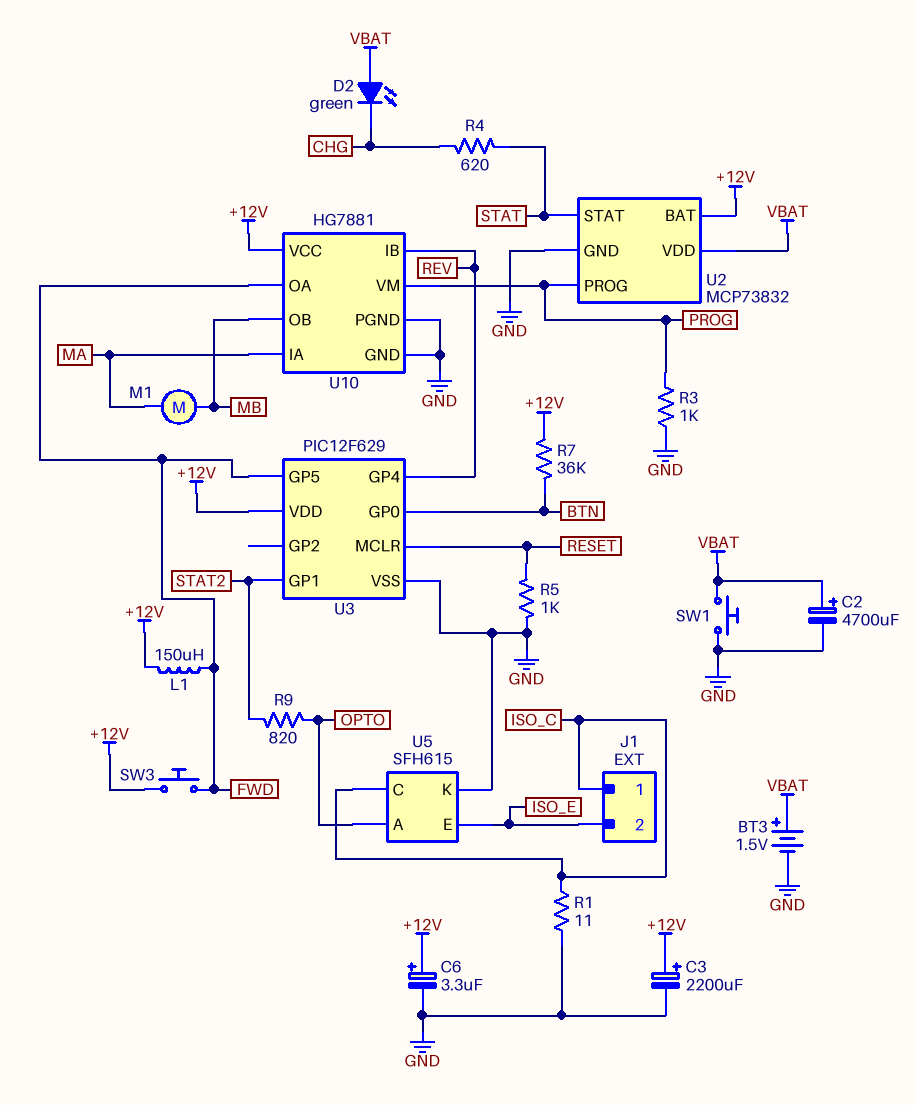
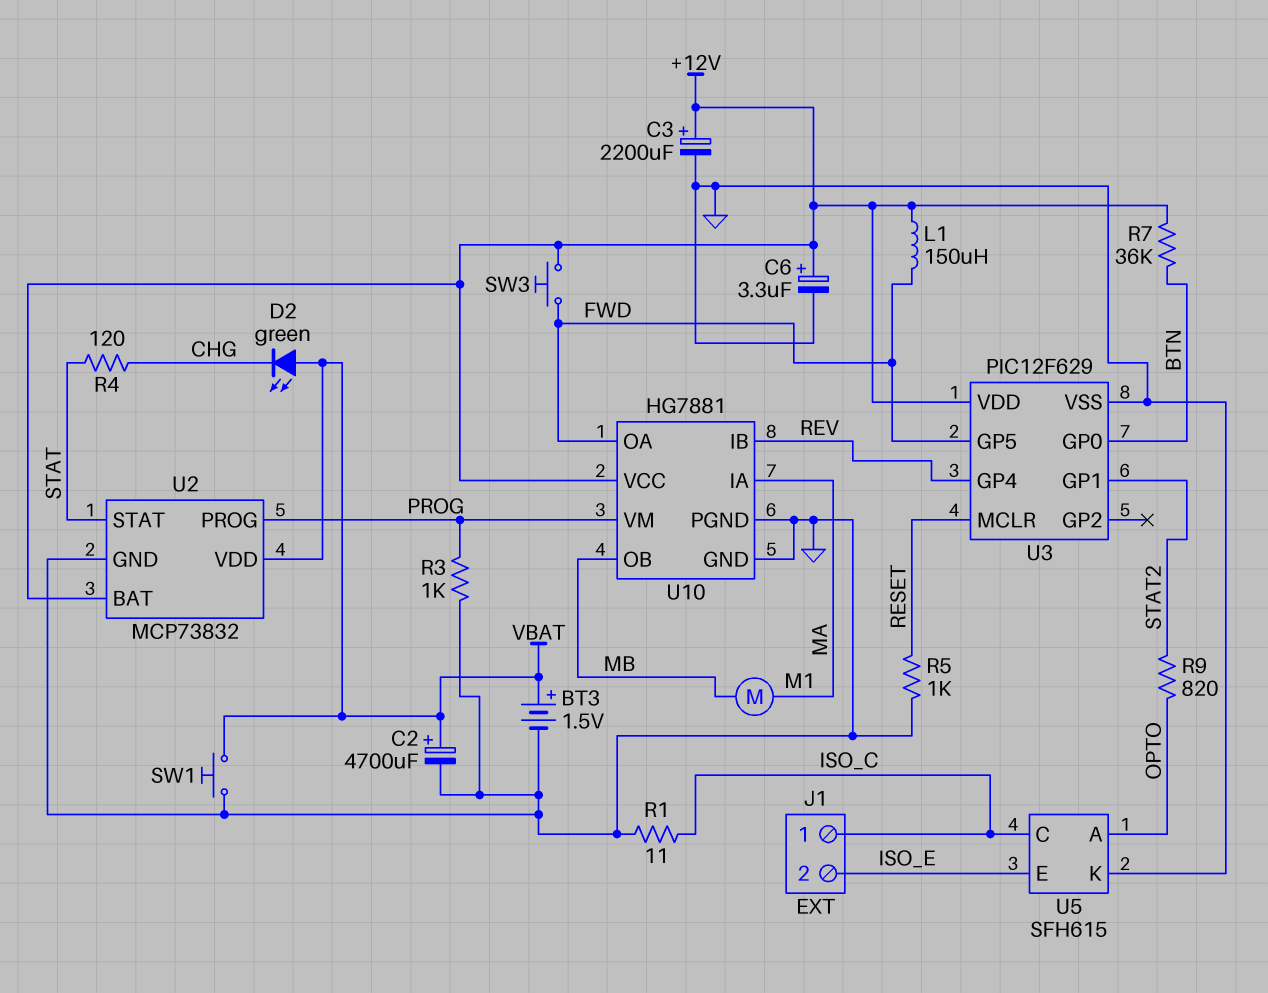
R4: 620 (CHG, STAT) -> 120 (CHG, STAT)

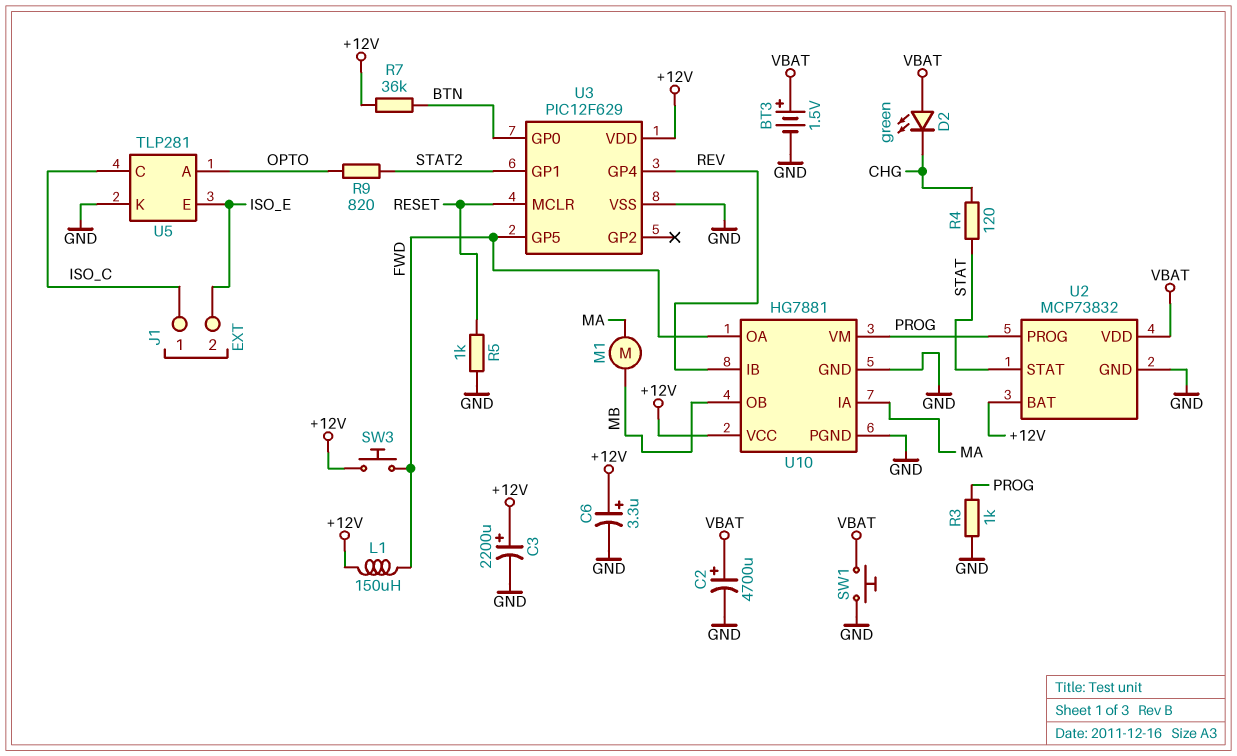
R1: 11 (GND, ISO_C) -> none
U5: SFH615 -> TLP281

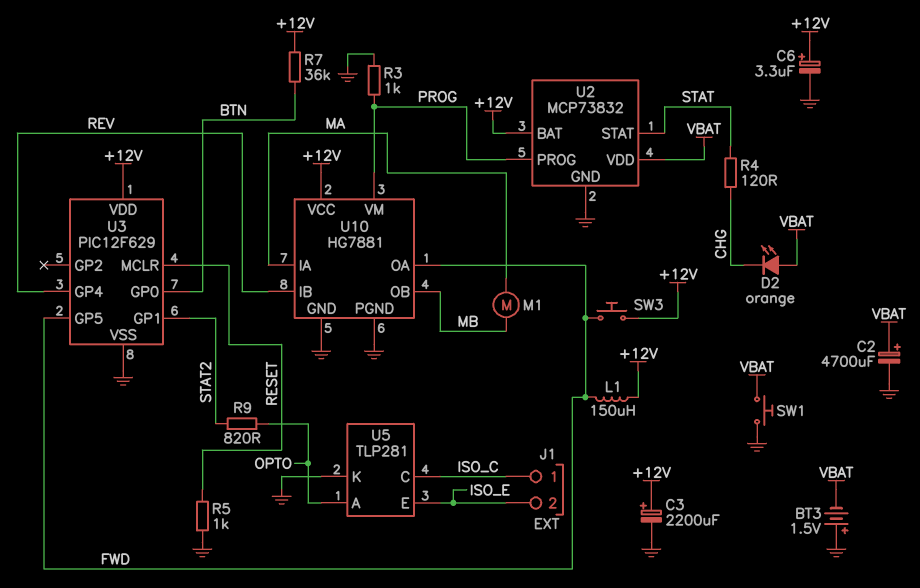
BT3: 1.5V (plus VBAT, minus GND) -> 1.5V (plus GND, minus VBAT)
D2: LED green (A VBAT, K CHG) -> LED orange (A VBAT, K CHG)

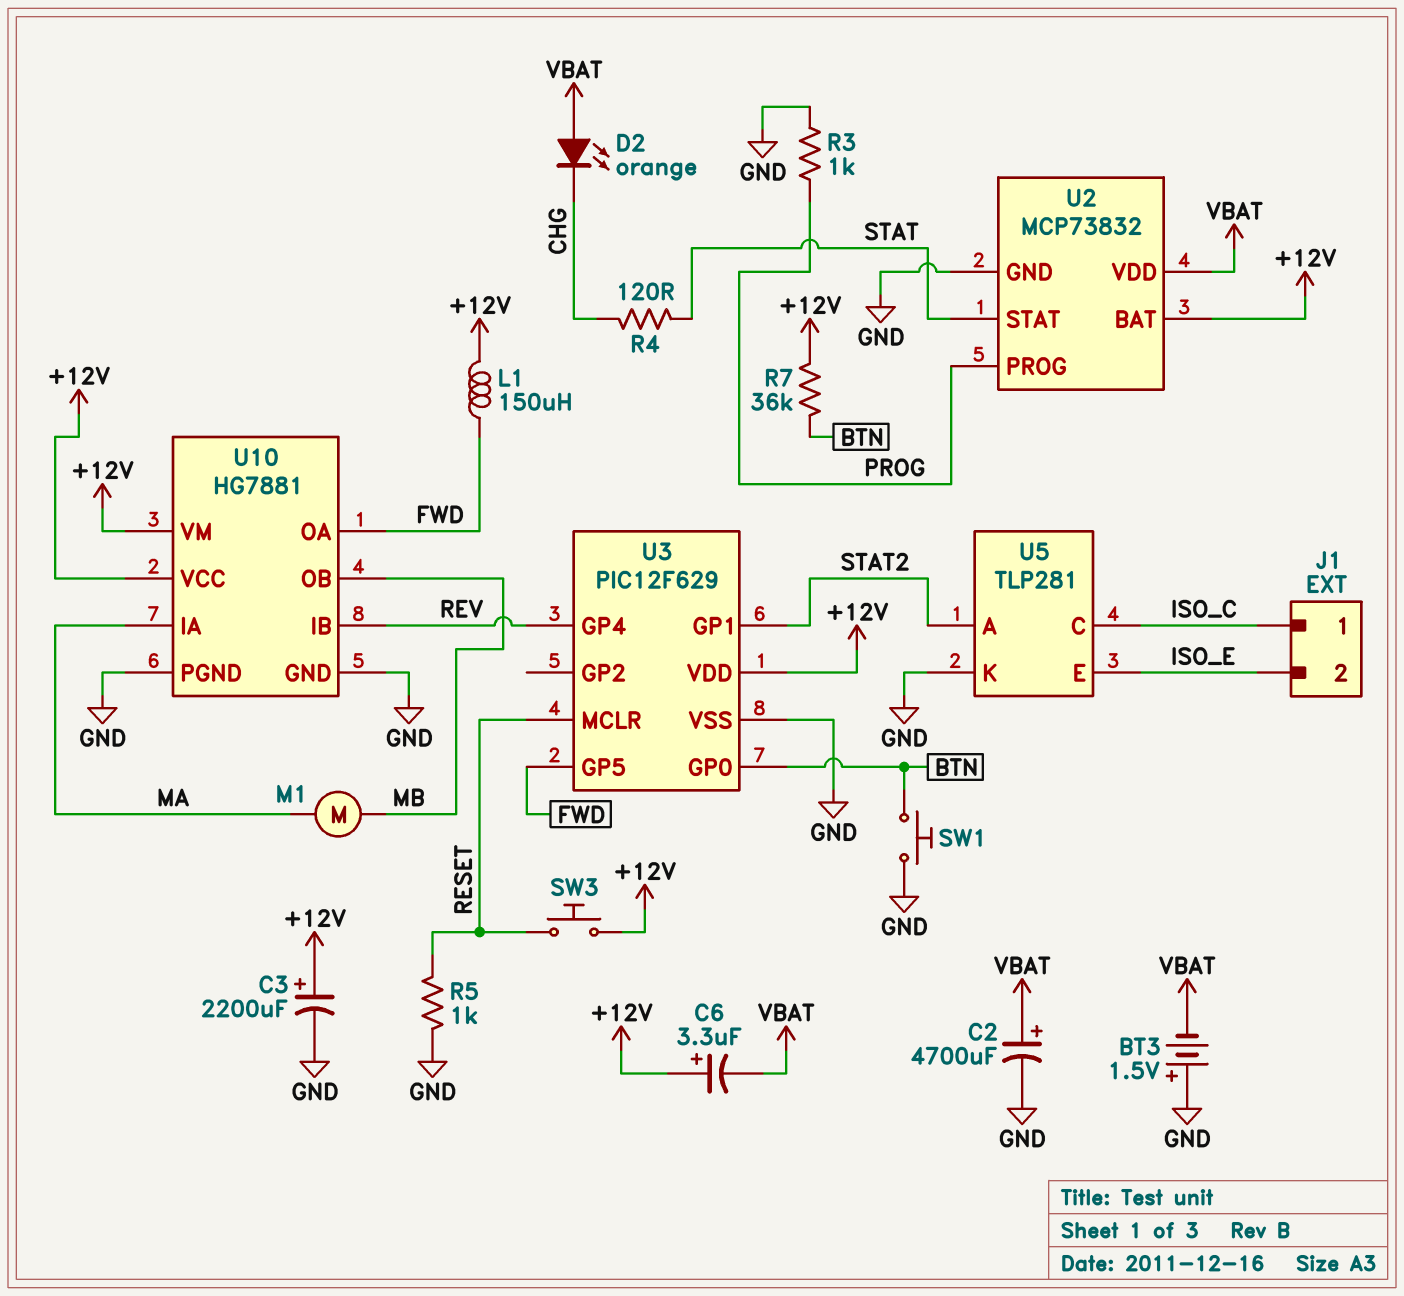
C6: 3.3uF (plus +12V, minus GND) -> 3.3uF (plus +12V, minus VBAT)
R9: 820 (OPTO, STAT2) -> none
SW1: button (GND, VBAT) -> button (BTN, GND)
SW3: button (+12V, FWD) -> button (+12V, RESET)
U5 pin A: OPTO -> STAT2
U10 pin VM: PROG -> +12V

